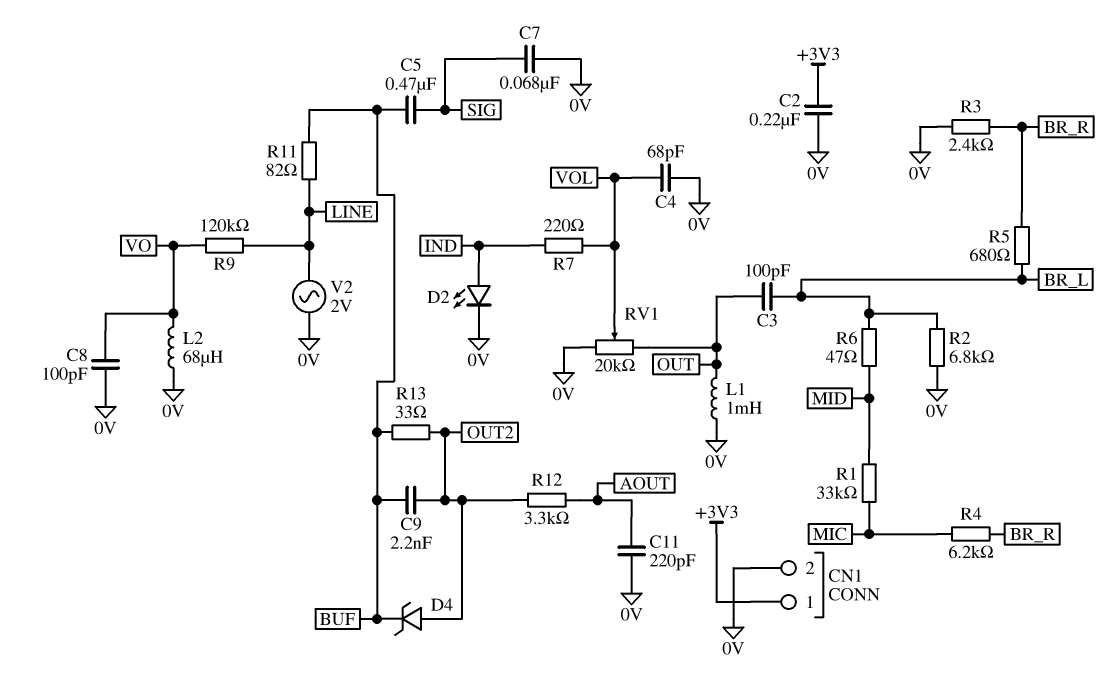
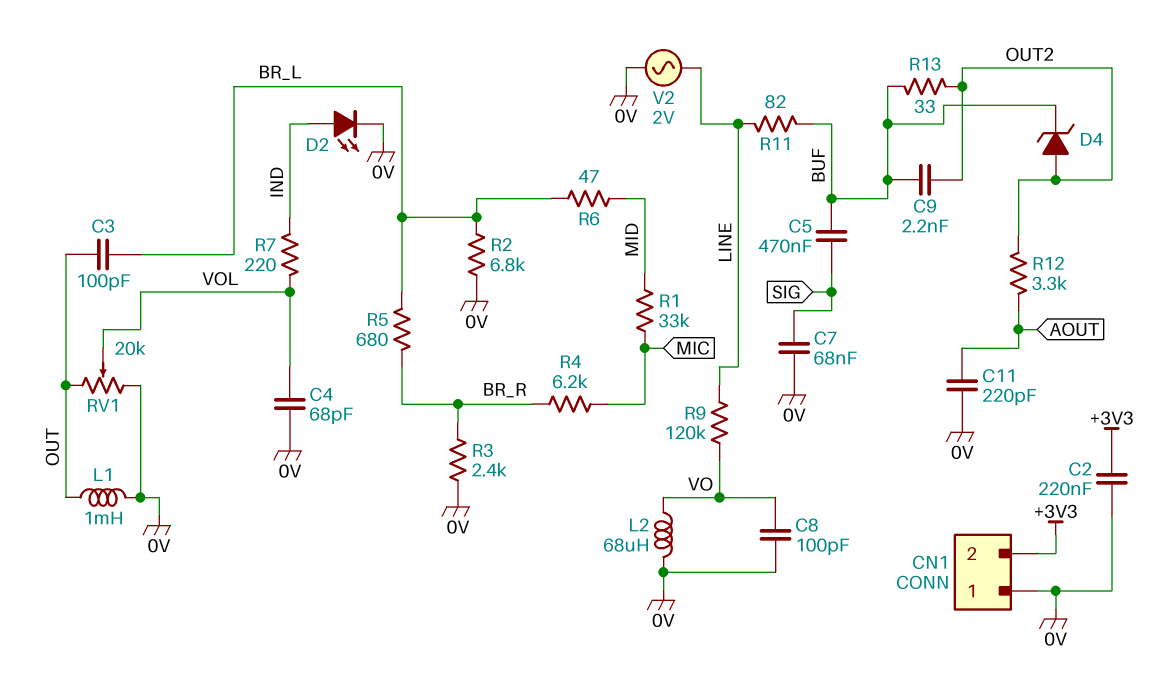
CN1 pin 1: +3V3 -> 0V
CN1 pin 2: 0V -> +3V3

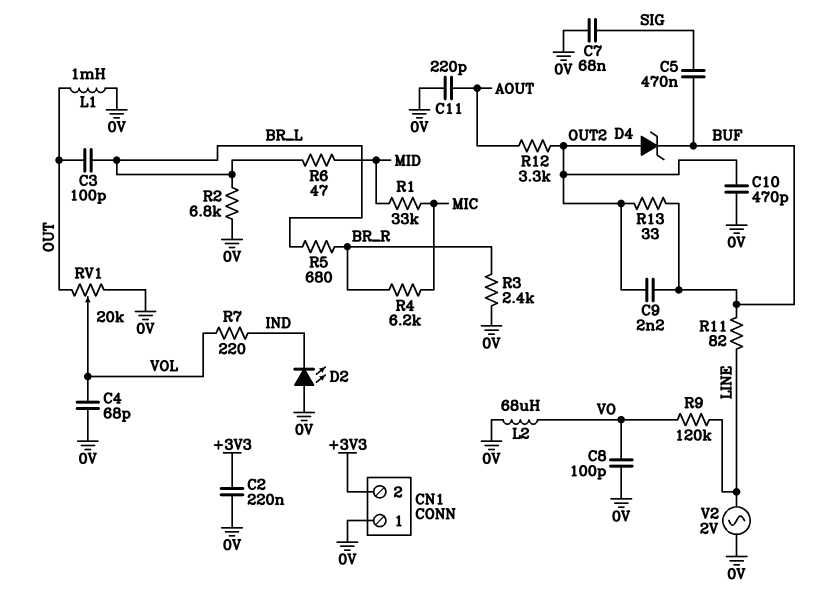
C10: none -> 470pF (0V, OUT2)
D2: LED (A IND, K 0V) -> LED (A 0V, K IND)

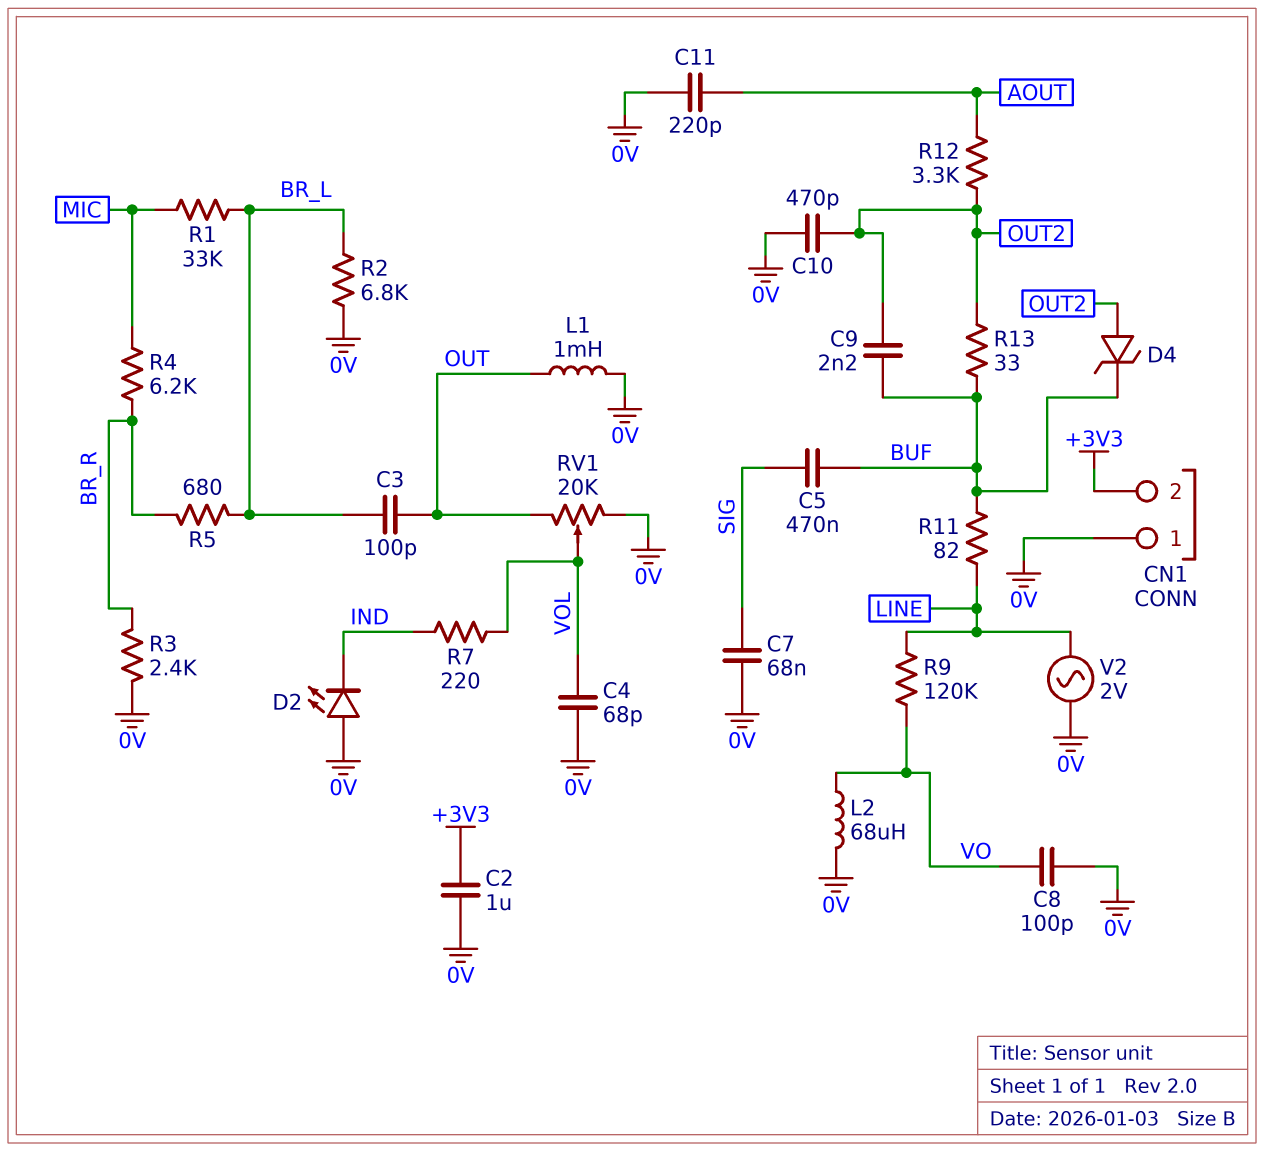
C2: 220nF (+3V3, 0V) -> 1uF (+3V3, 0V)
R1: 33k (MIC, MID) -> 33k (BR_L, MIC)
R6: 47 (BR_L, MID) -> none

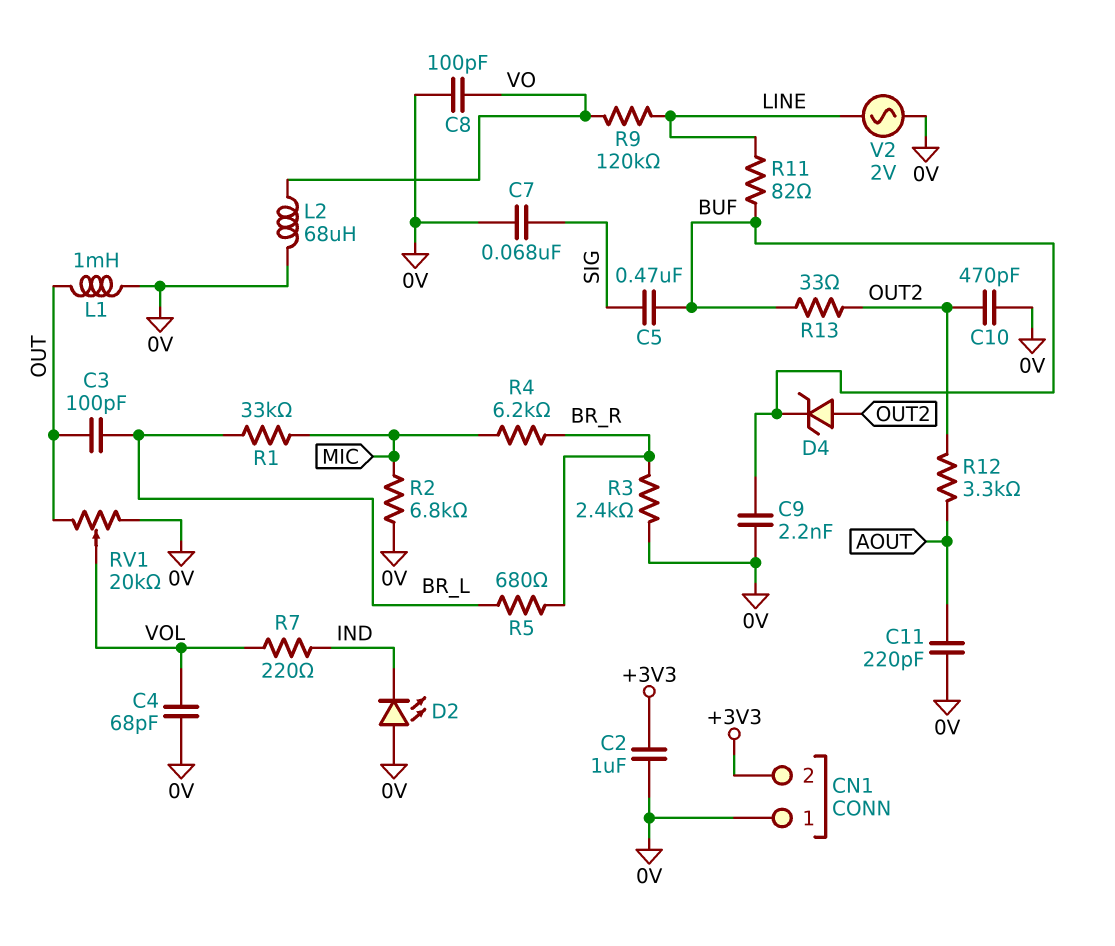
C9: 2.2nF (BUF, OUT2) -> 2.2nF (0V, BUF)
R2: 6.8k (0V, BR_L) -> 6.8k (0V, MIC)

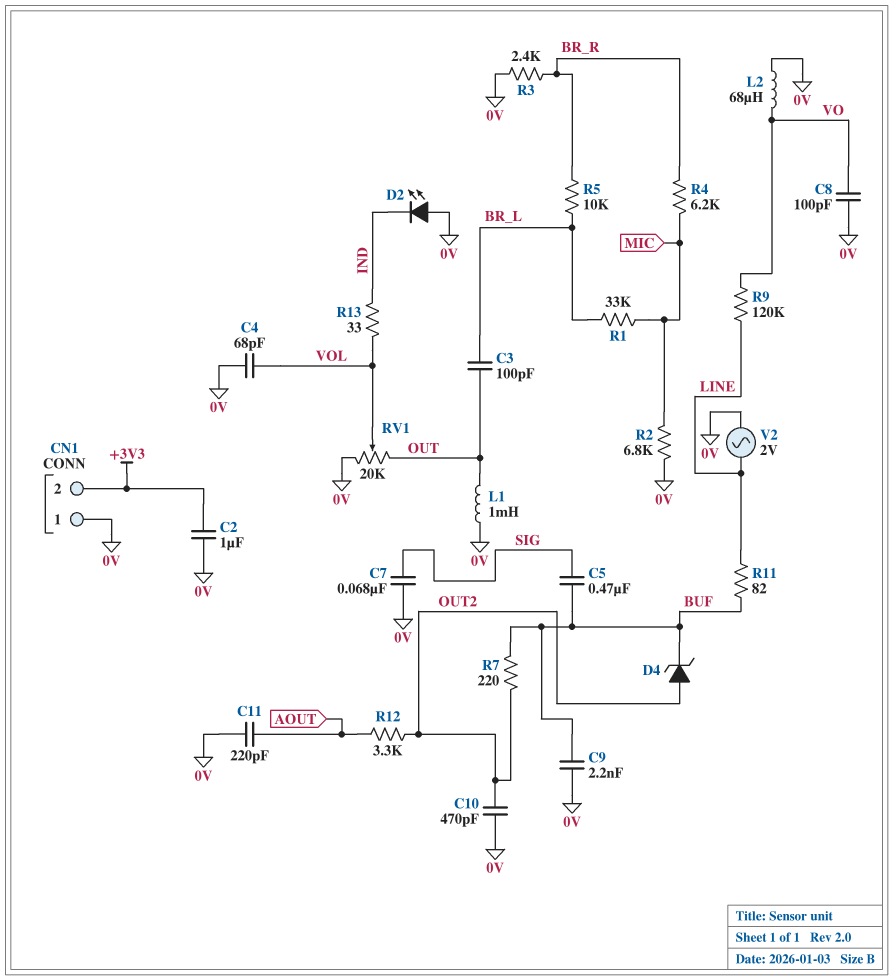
R5: 680 (BR_L, BR_R) -> 10k (BR_L, BR_R)
R7: 220 (IND, VOL) -> 220 (BUF, OUT2)
R13: 33 (BUF, OUT2) -> 33 (IND, VOL)

